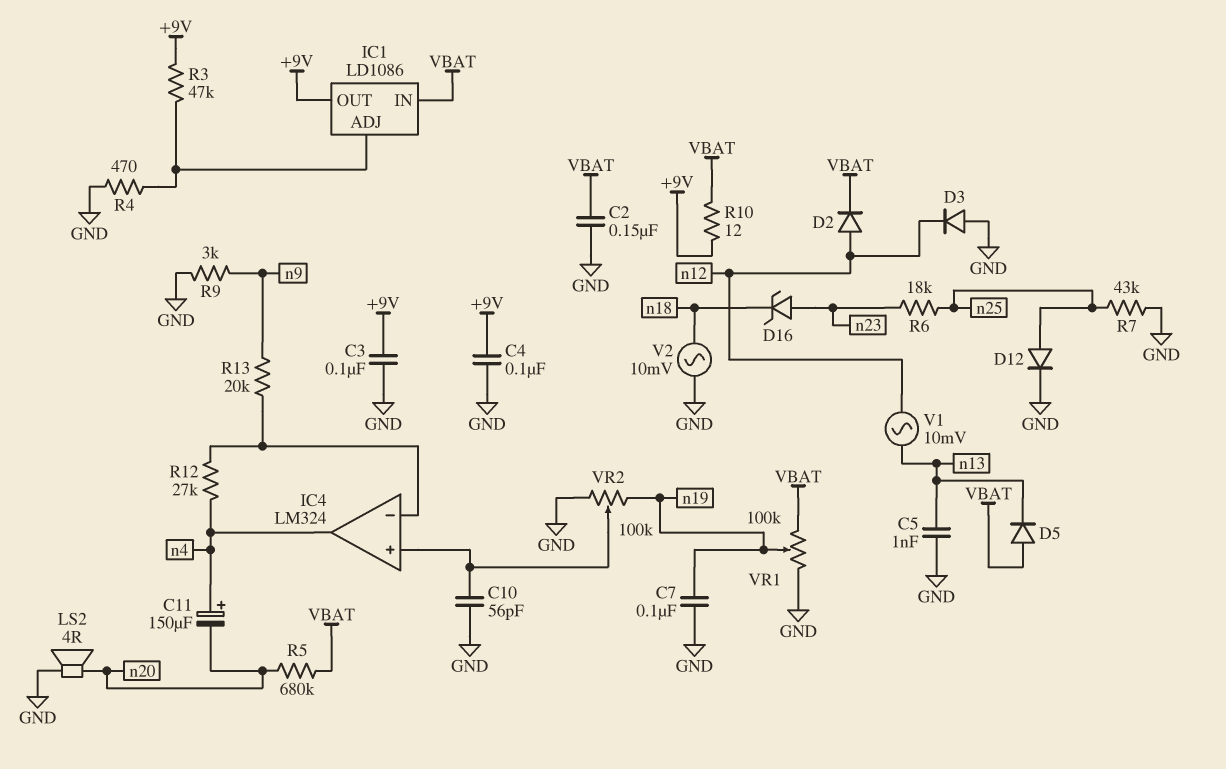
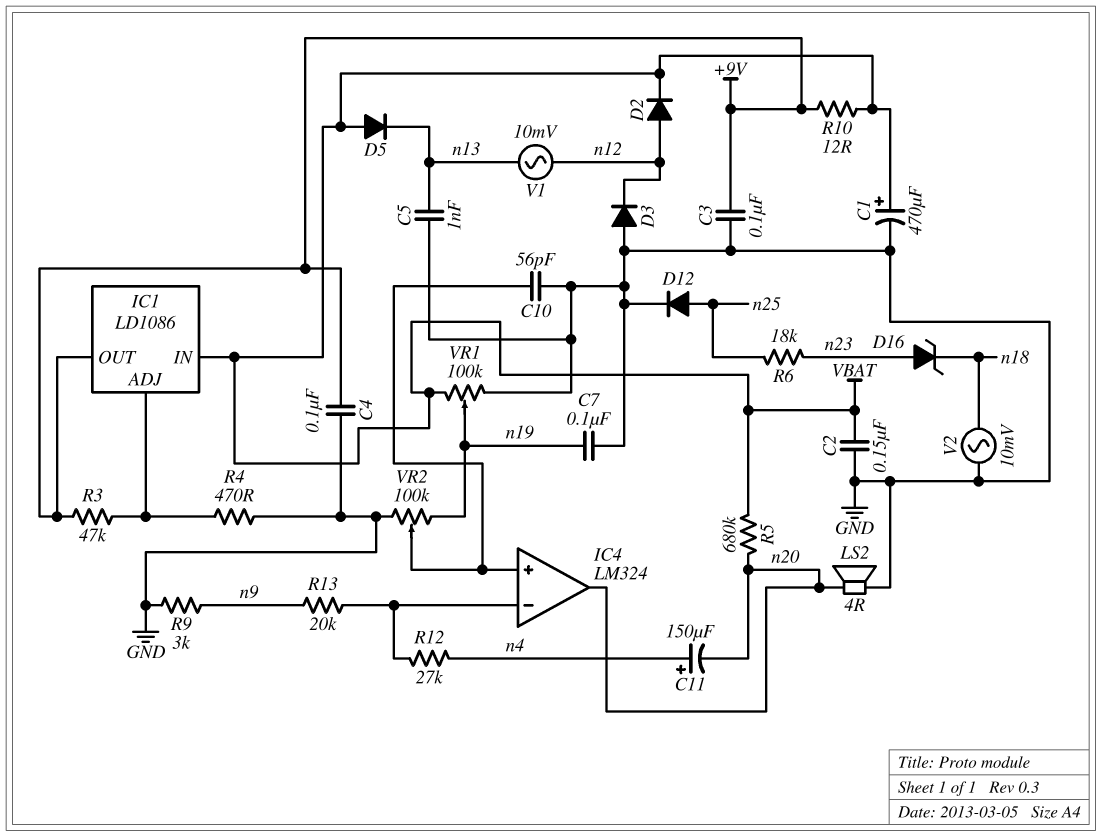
C1: none -> 470uF (plus VBAT, minus GND)
IC4 pin out: n4 -> n20
R7: 43k (GND, n25) -> none

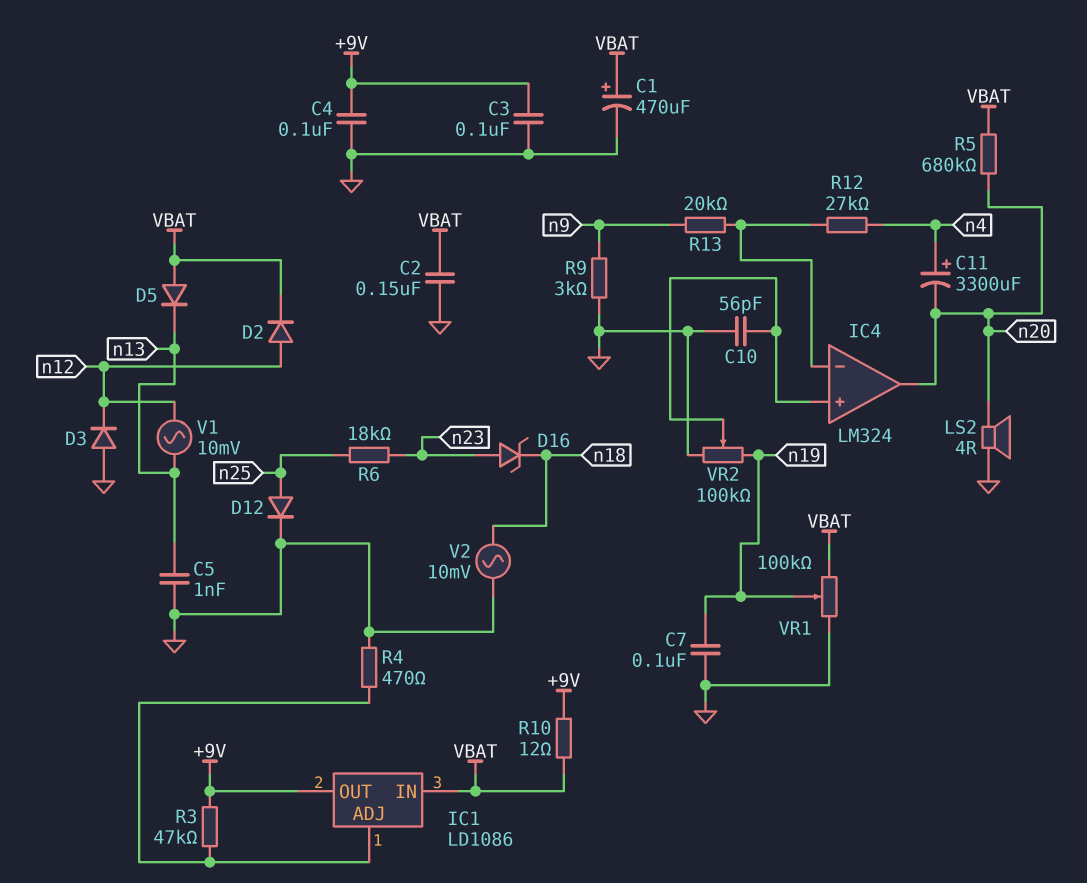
C11: 150uF (plus n4, minus n20) -> 3300uF (plus n4, minus n20)

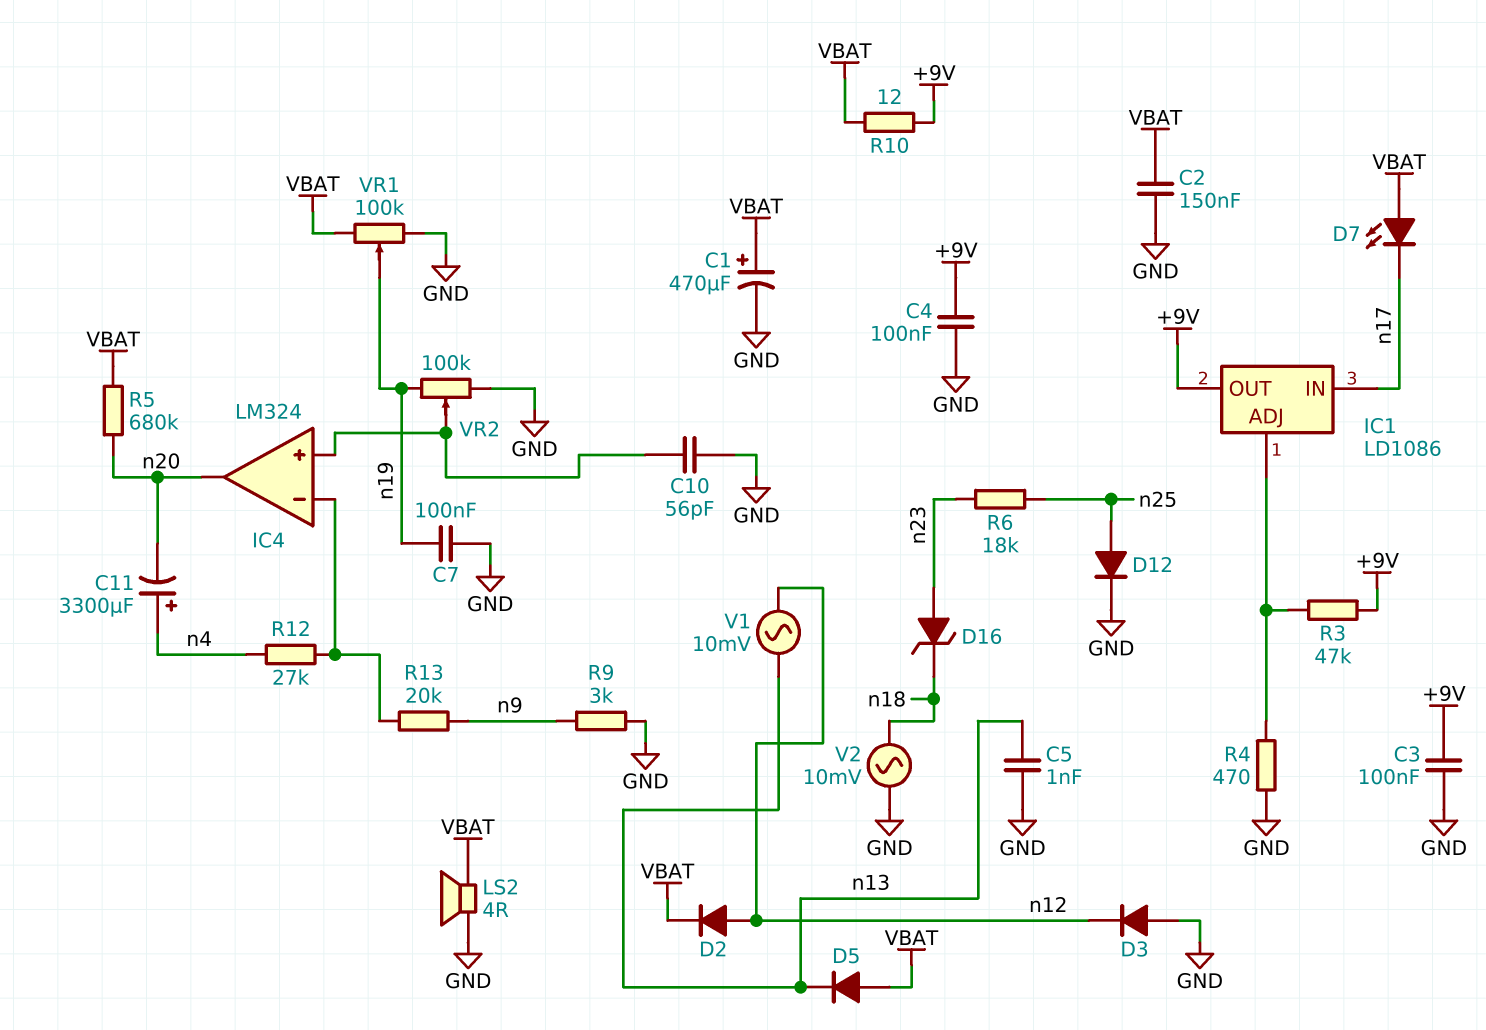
D7: none -> LED (A VBAT, K n17)
IC1 pin IN: VBAT -> n17
LS2: speaker 4R (GND, n20) -> speaker 4R (GND, VBAT)

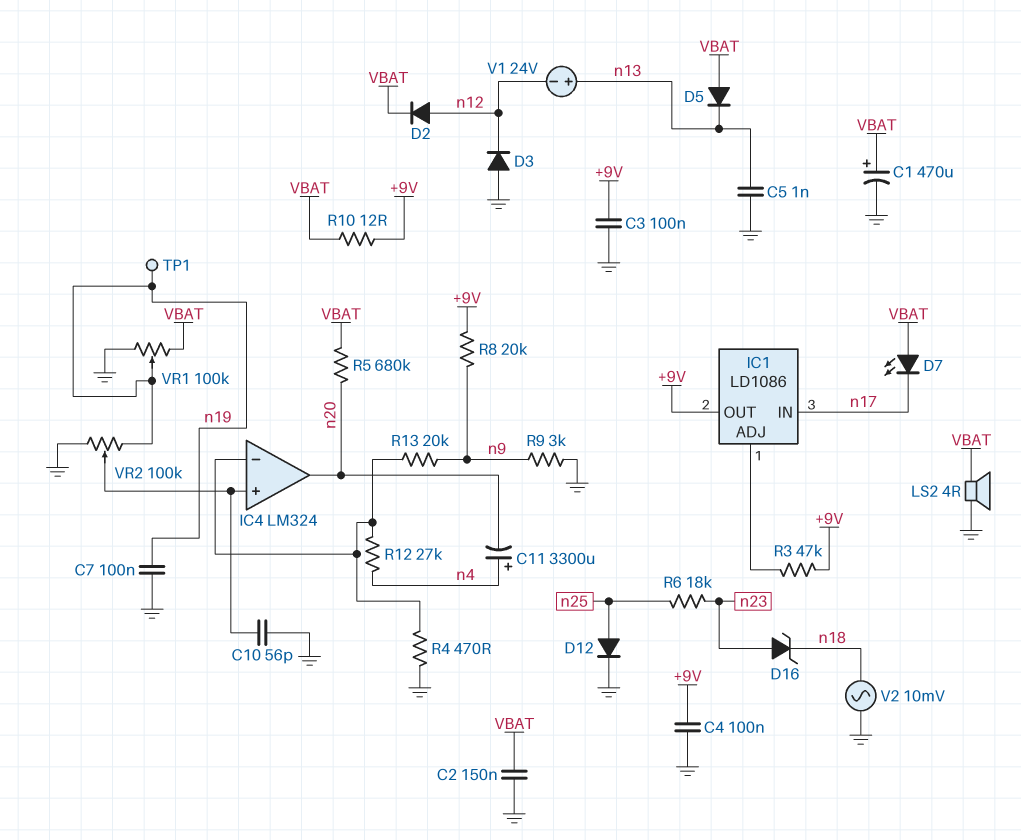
R4: 470 (GND, IC1/ADJ) -> 470 (GND, IC4/in-)
R8: none -> 20k (+9V, n9)
TP1: none -> test point (n19)
V1: AC 10mV (n12, n13) -> 24V (plus n13, minus n12)

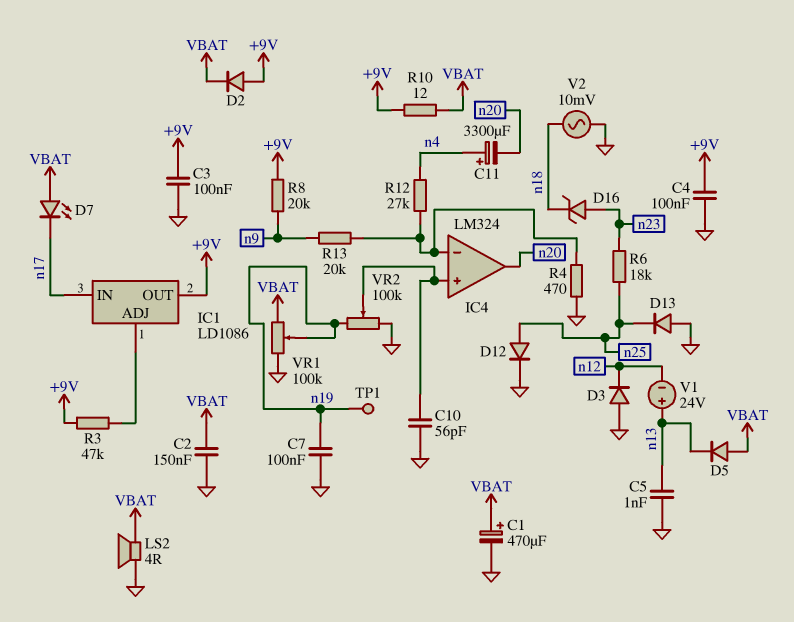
D2: diode (A n12, K VBAT) -> diode (A +9V, K VBAT)
D13: none -> diode (A GND, K n25)
R5: 680k (VBAT, n20) -> none
R9: 3k (GND, n9) -> none

